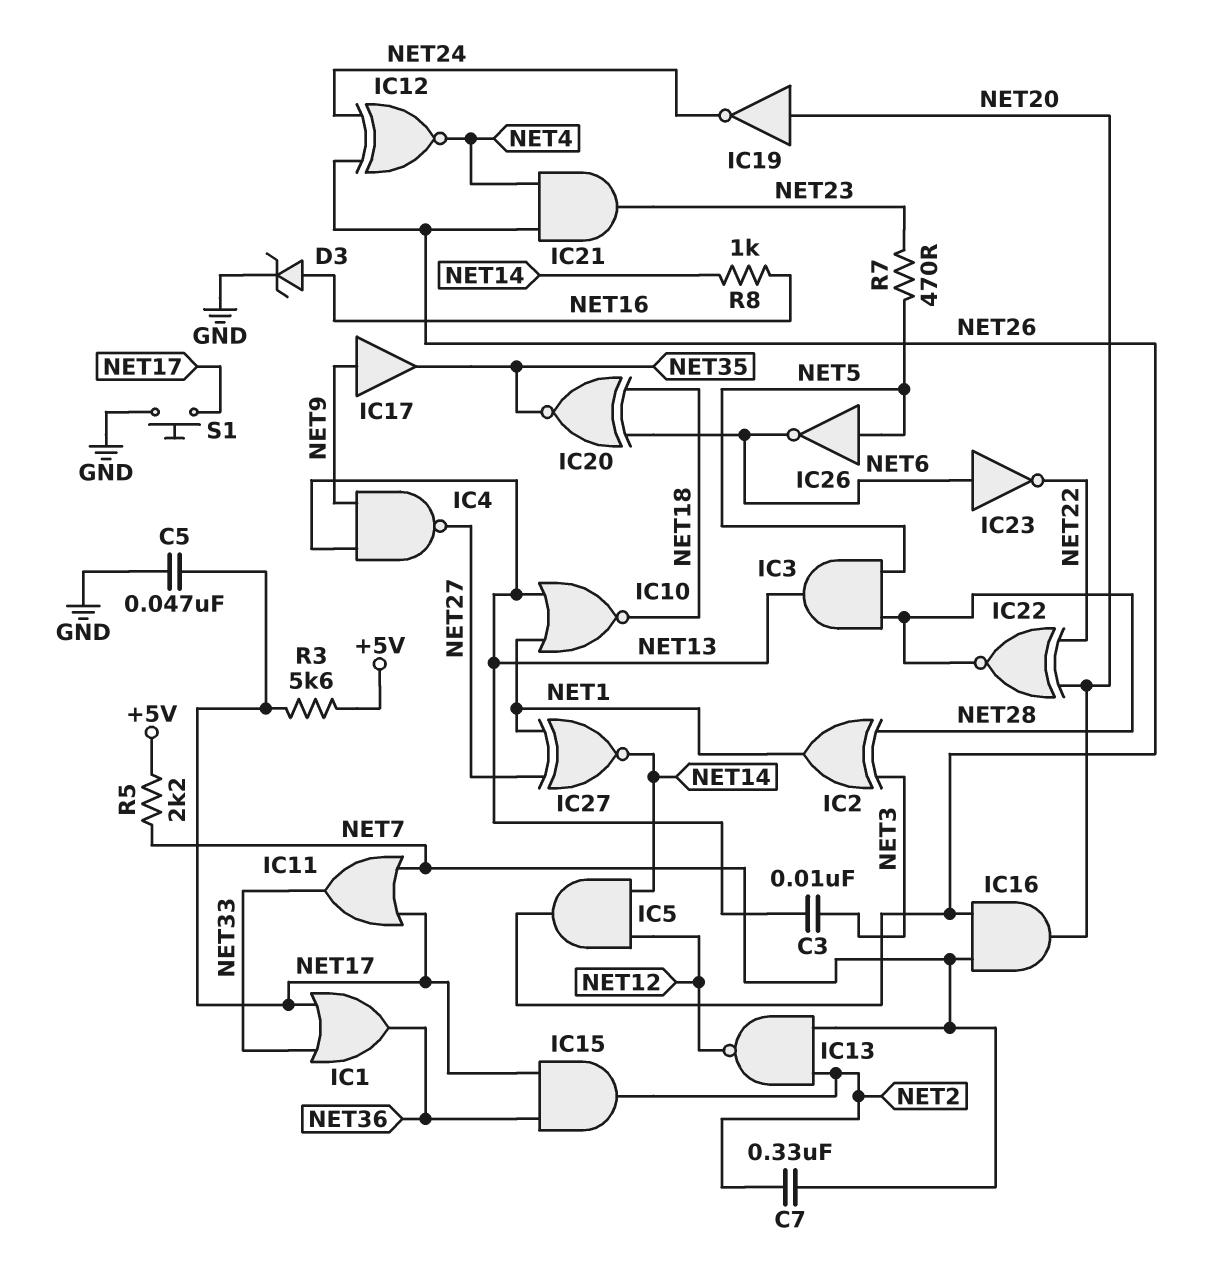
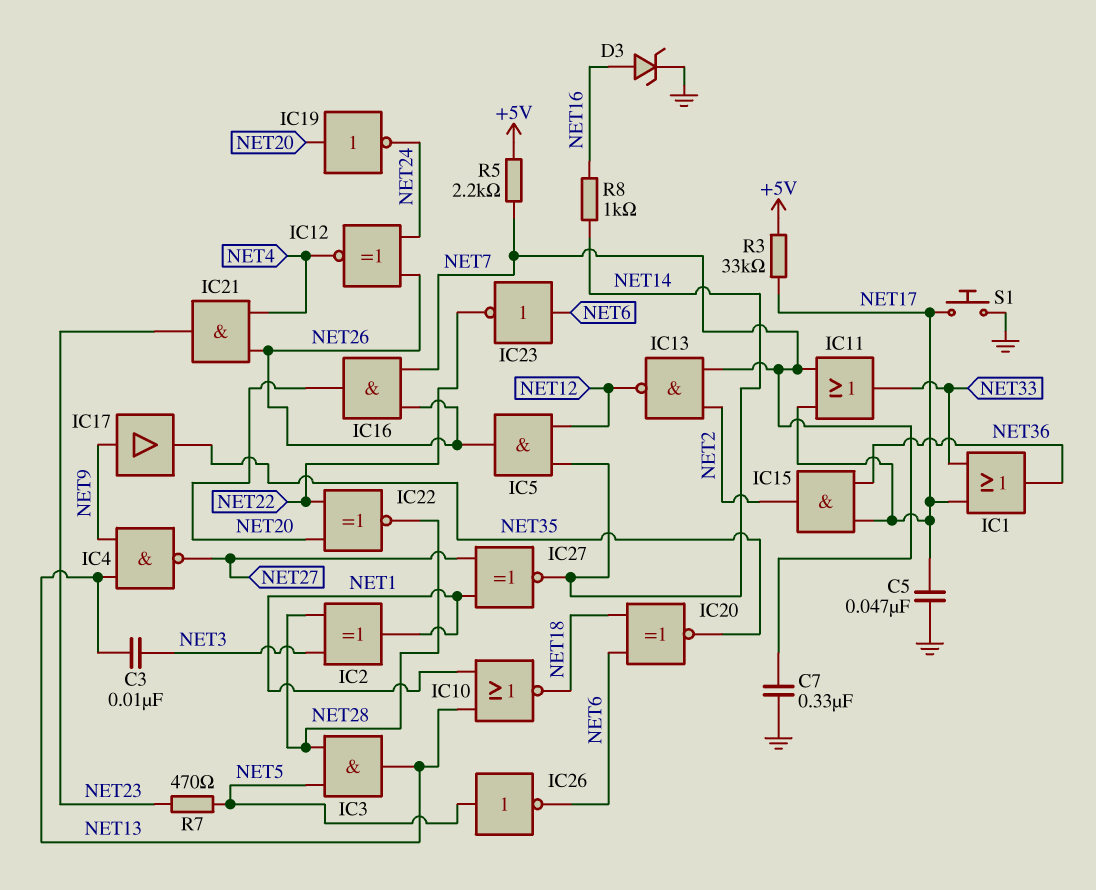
C7: 330nF (NET2, NET7) -> 330nF (GND, NET7)
R3: 5.6k (+5V, NET17) -> 33k (+5V, NET17)

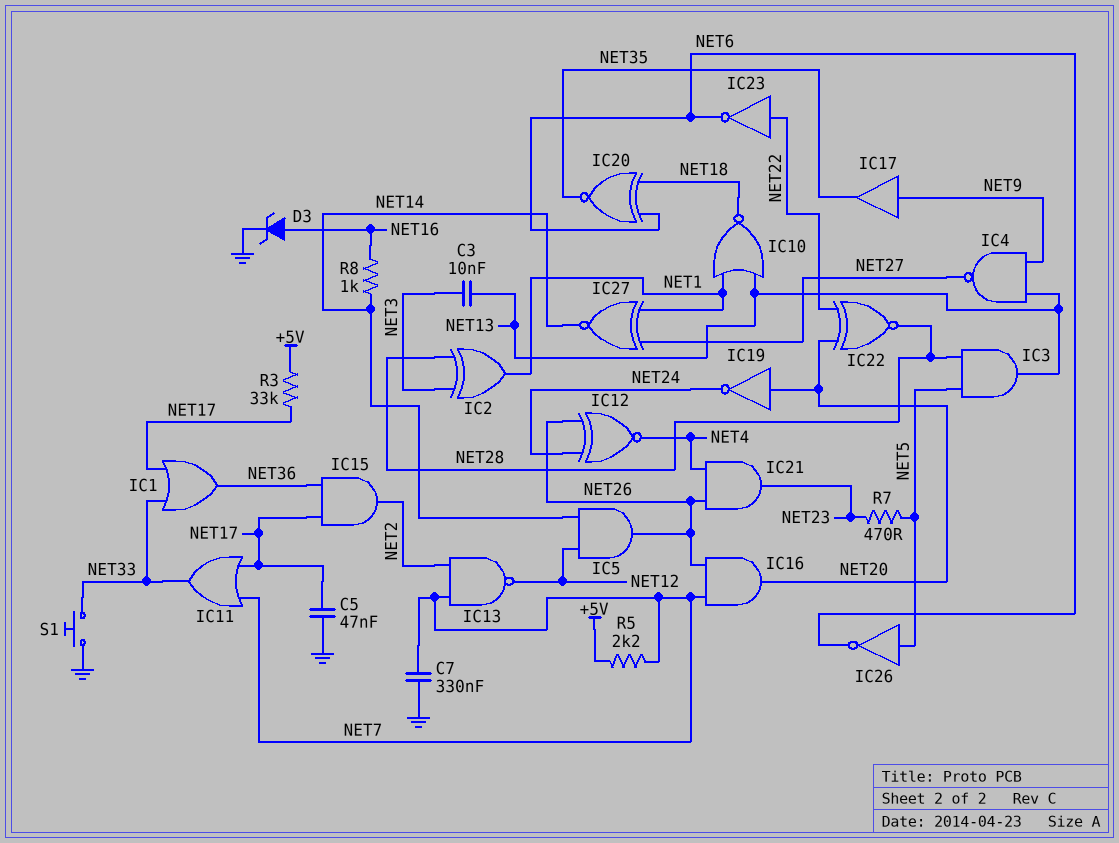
IC23: NOT (in NET6, out NET22) -> NOT (in NET22, out NET6)
S1: button (GND, NET17) -> button (GND, NET33)

